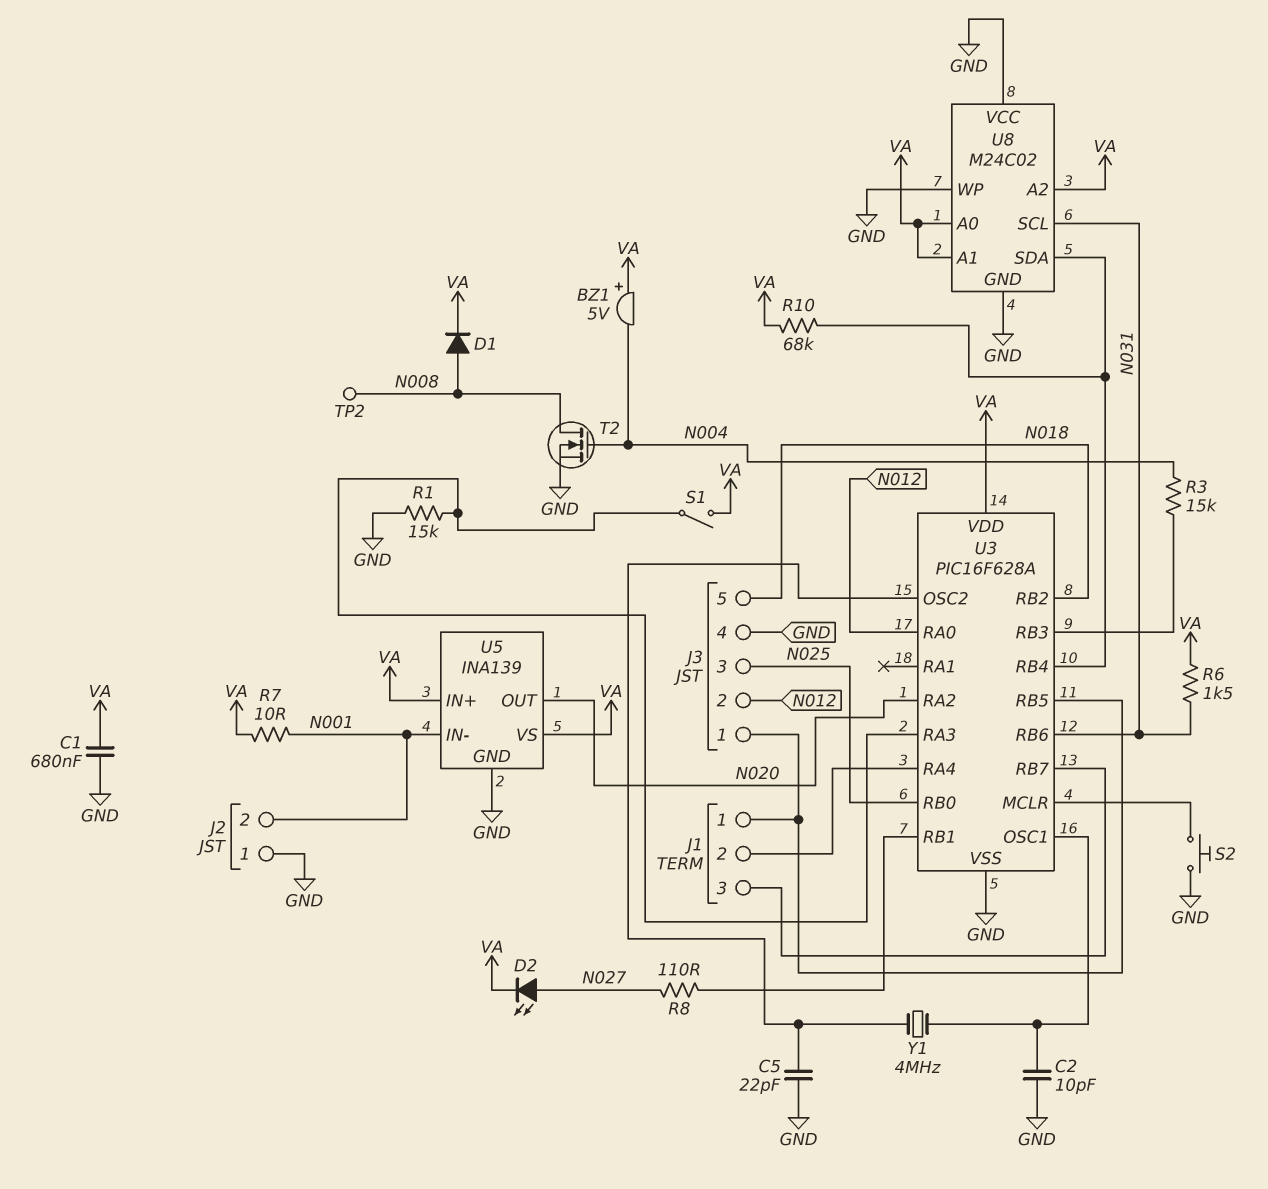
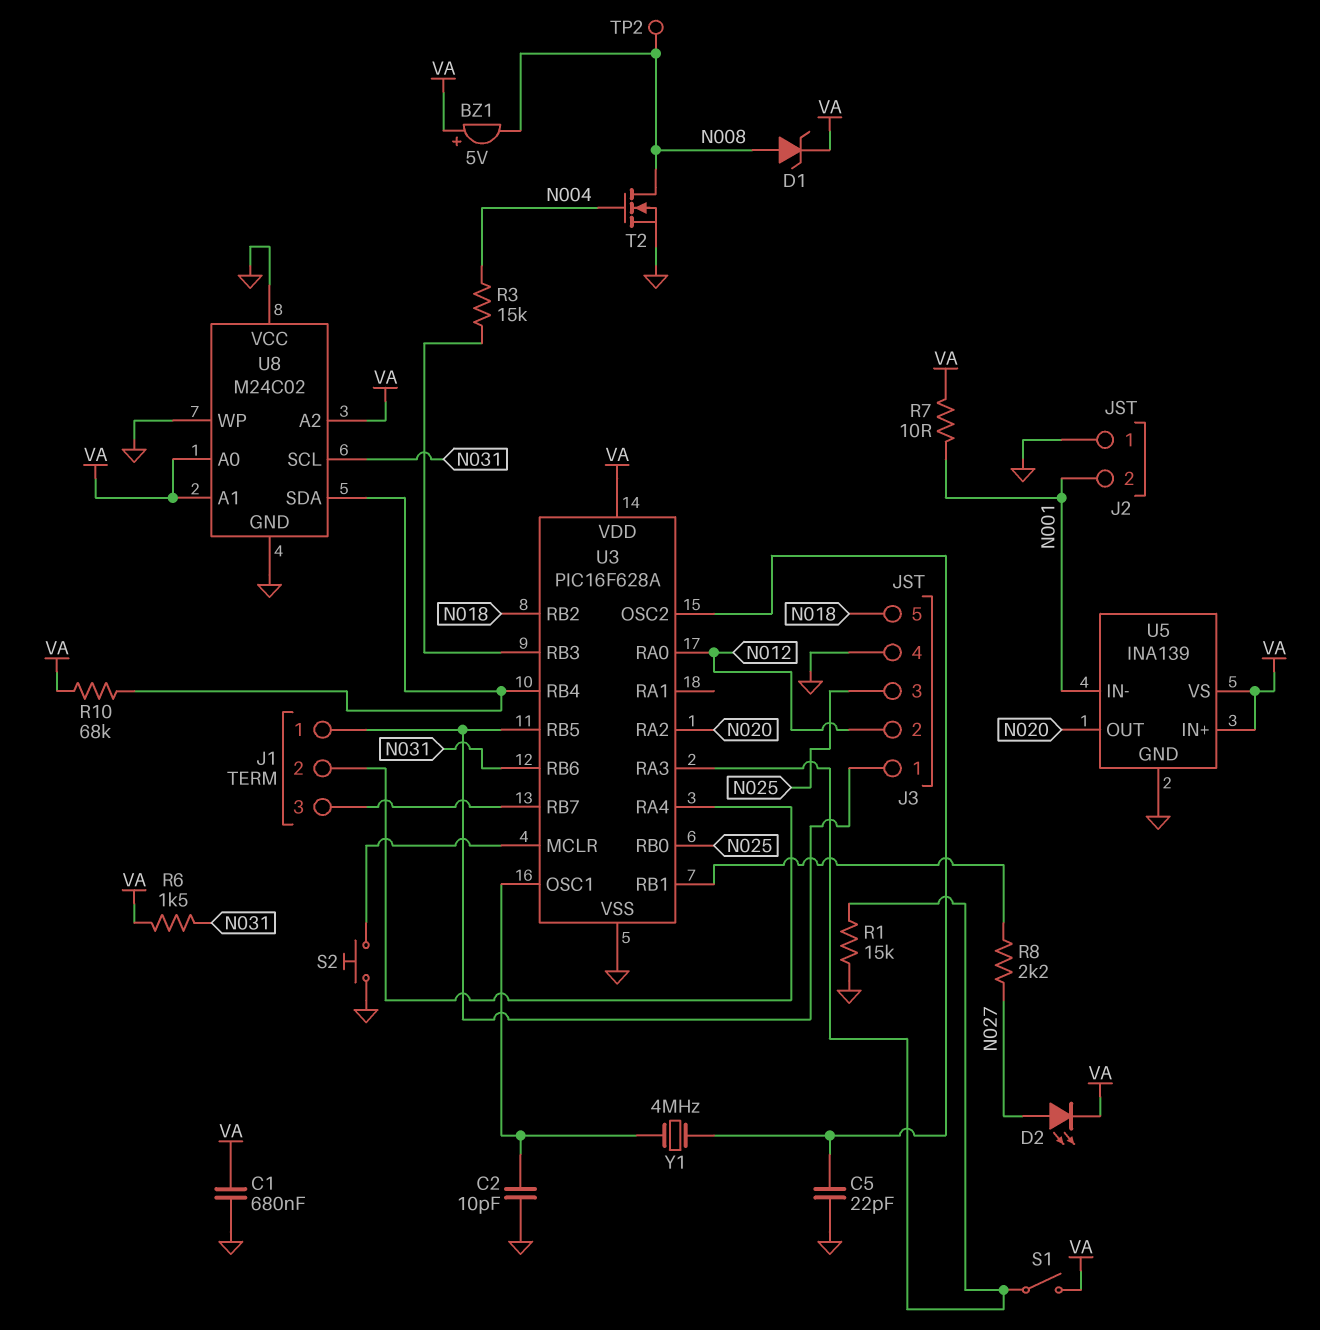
BZ1: buzzer 5V (plus VA, minus N004) -> buzzer 5V (plus VA, minus N008)
D1: diode (A N008, K VA) -> zener (A N008, K VA)
R8: 110 (N027, U3/RB1) -> 2.2k (N027, U3/RB1)

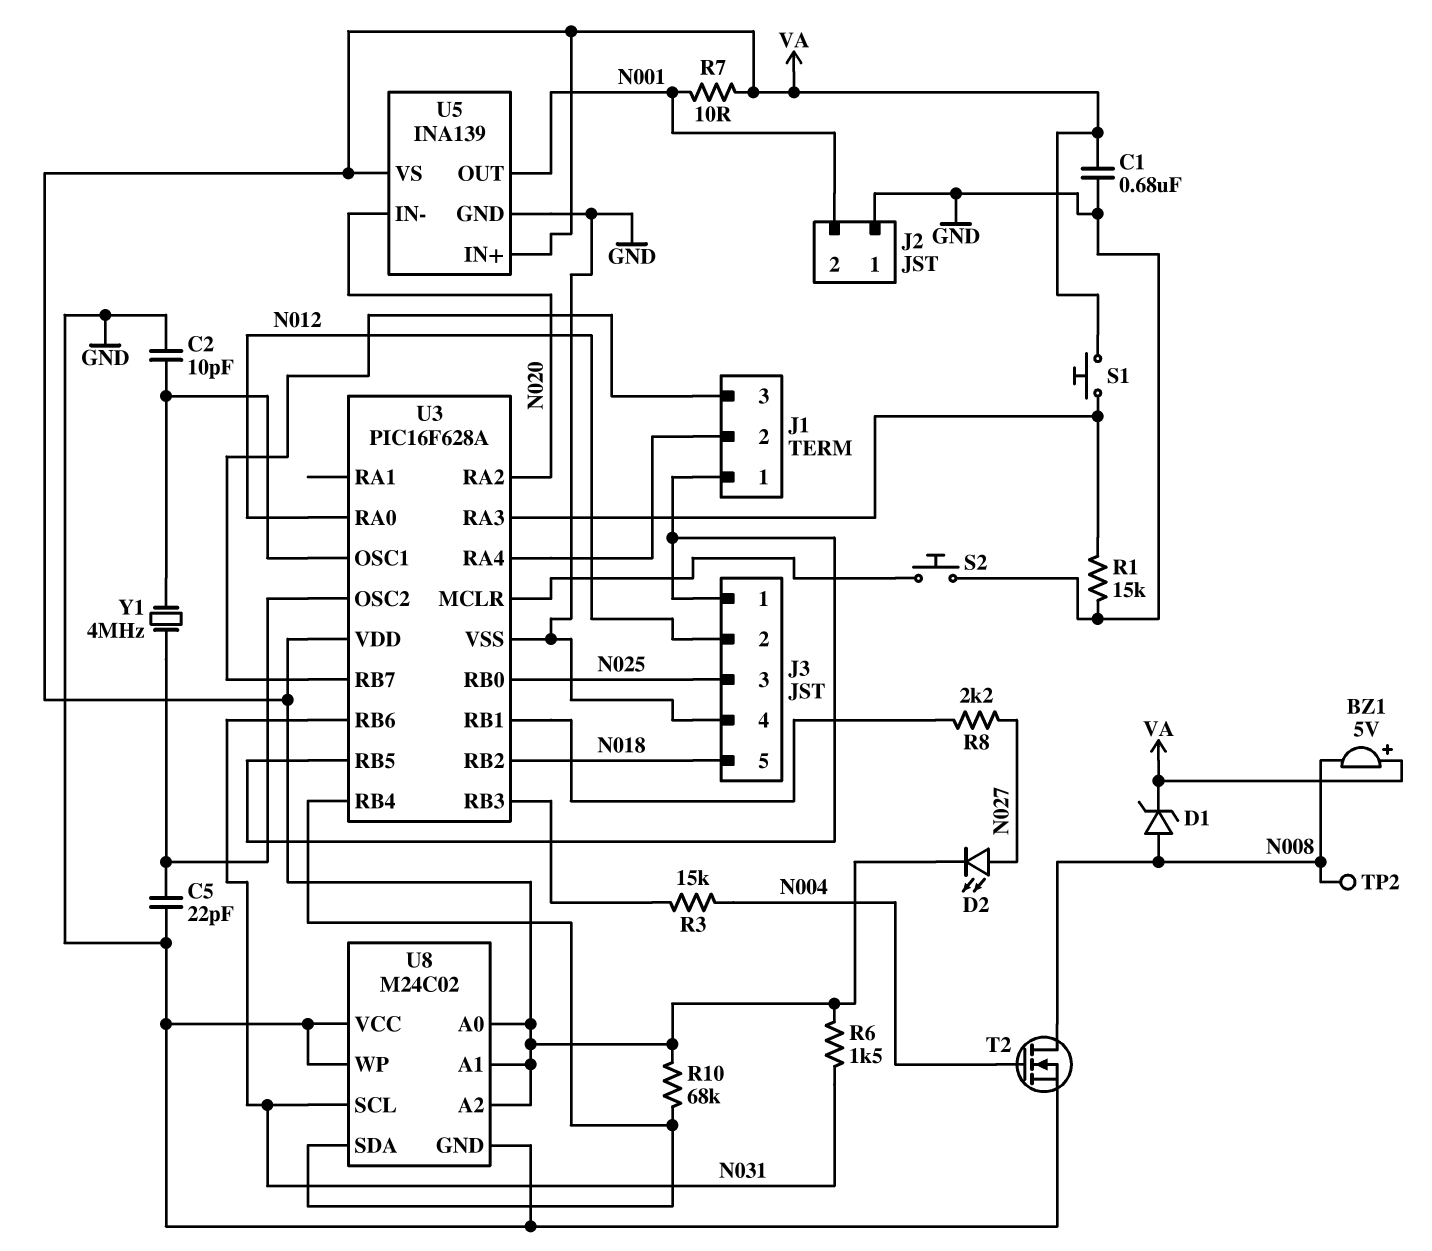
S1: switch (U3/RA3, VA) -> button (U3/RA3, VA)
U5 pin IN-: N001 -> N020
U5 pin OUT: N020 -> N001

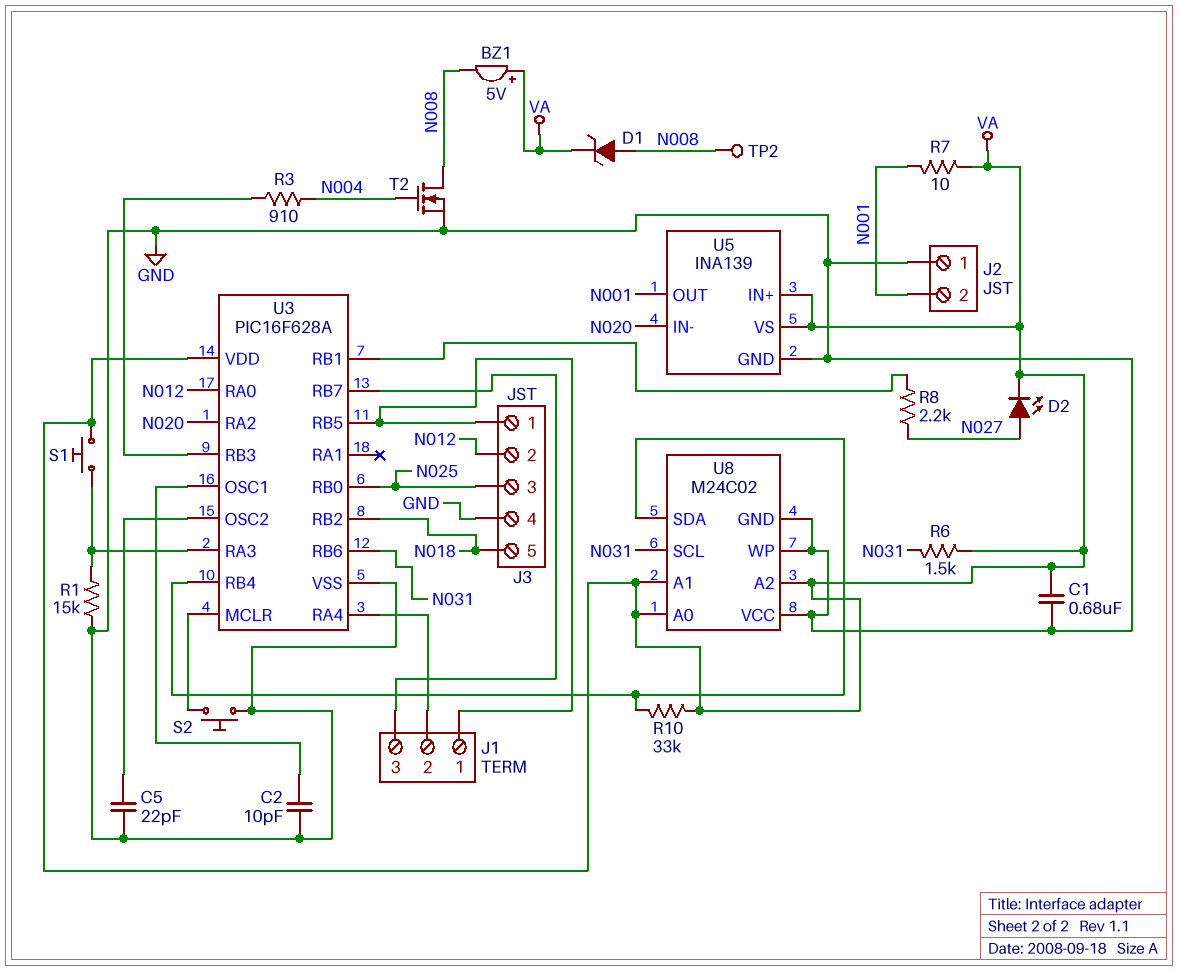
R3: 15k (N004, U3/RB3) -> 910 (N004, U3/RB3)
R10: 68k (U3/RB4, VA) -> 33k (U3/RB4, VA)
Y1: 4MHz (U3/OSC1, U3/OSC2) -> none

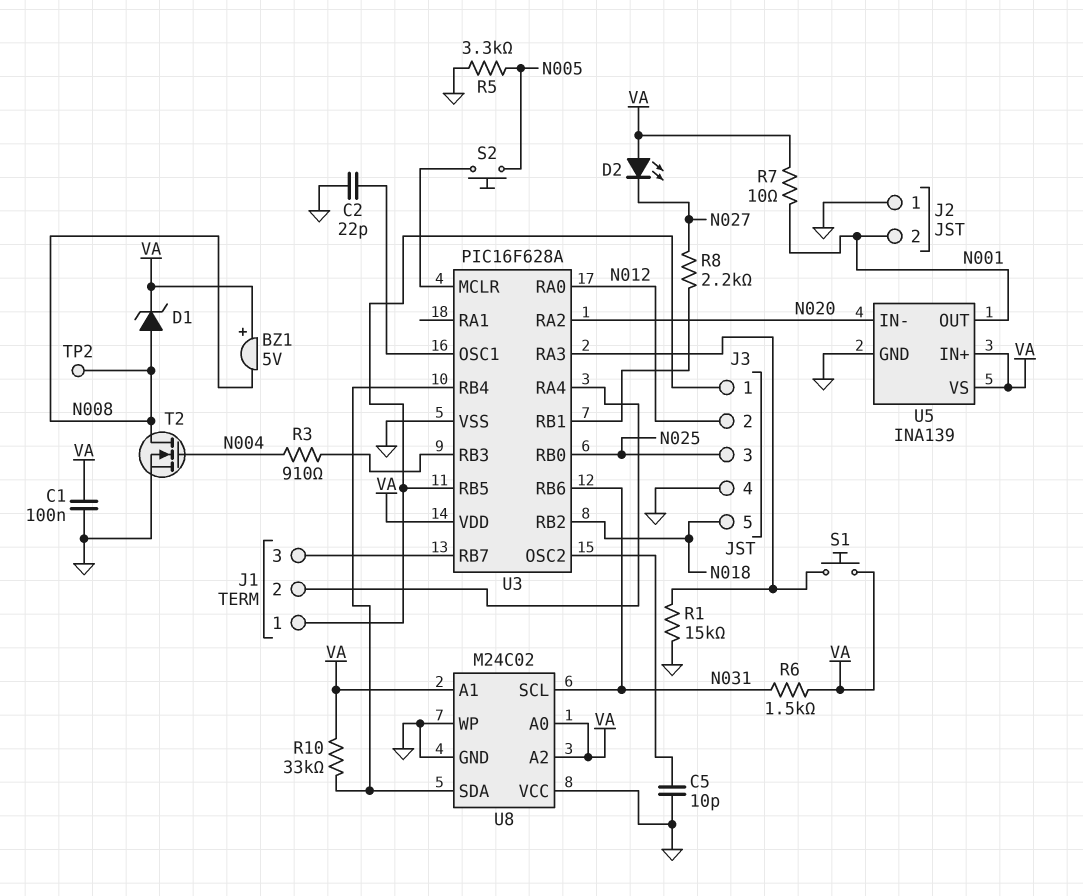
C1: 680nF (GND, VA) -> 100nF (GND, VA)
C2: 10pF (GND, U3/OSC1) -> 22pF (GND, U3/OSC1)
C5: 22pF (GND, U3/OSC2) -> 10pF (GND, U3/OSC2)
D2: LED (A N027, K VA) -> LED (A VA, K N027)
R5: none -> 3.3k (GND, N005)
S2: button (GND, U3/MCLR) -> button (N005, U3/MCLR)

